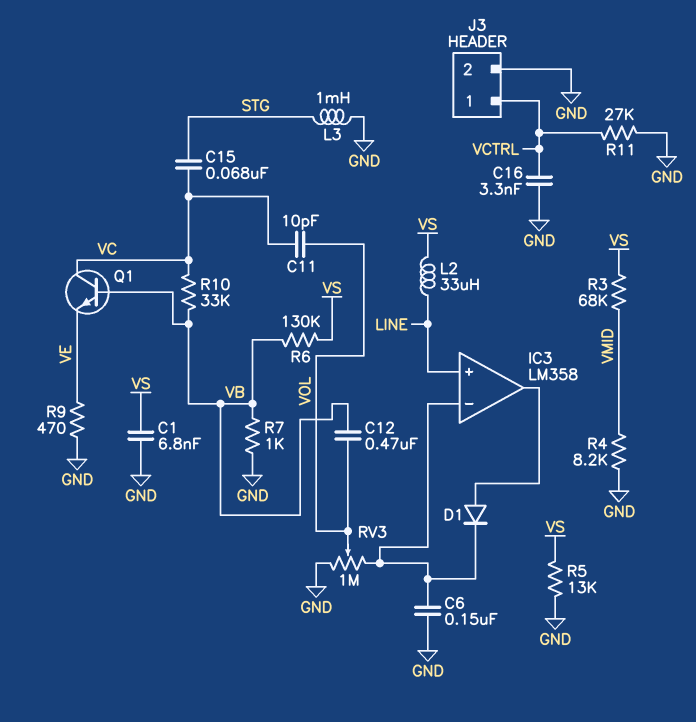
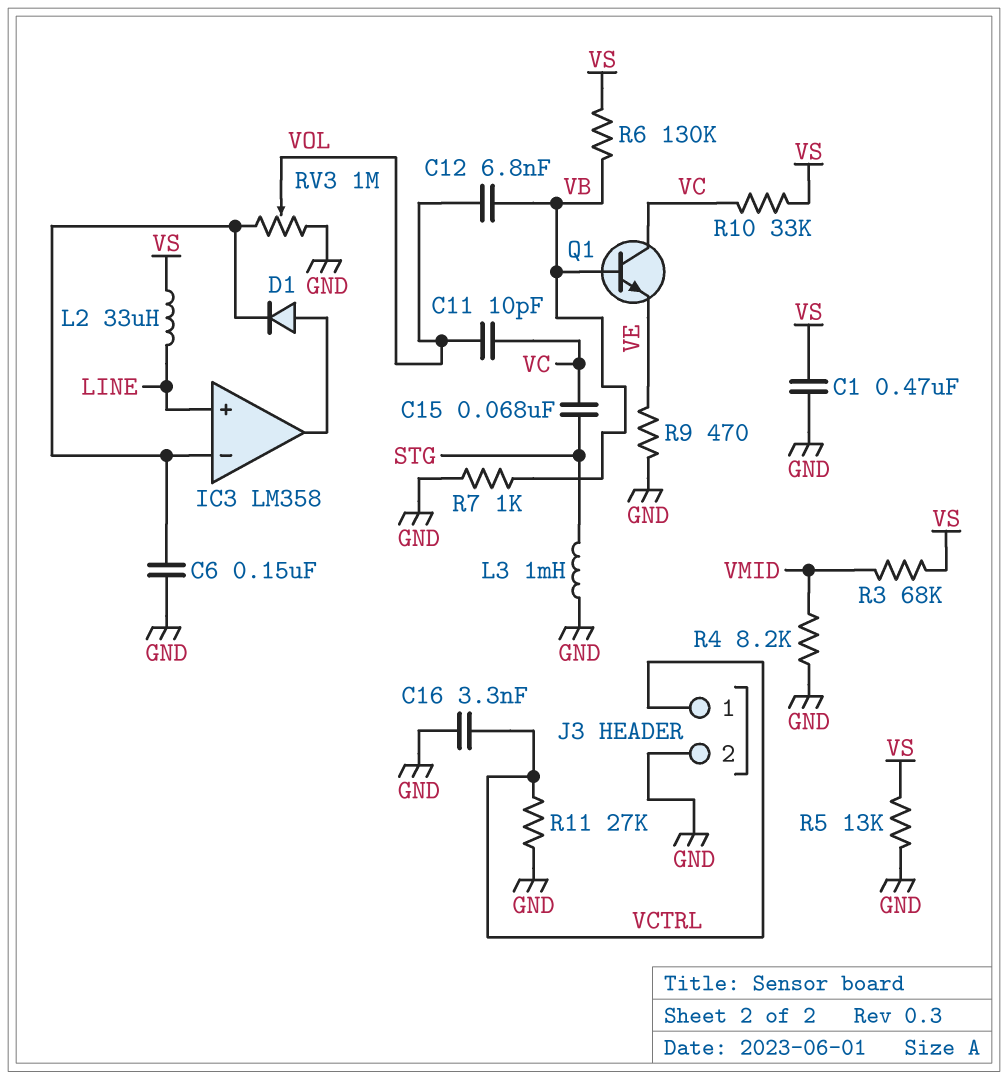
C1: 6.8nF (GND, VS) -> 470nF (GND, VS)
C12: 470nF (VB, VOL) -> 6.8nF (VB, VOL)
R10: 33k (VB, VC) -> 33k (VC, VS)

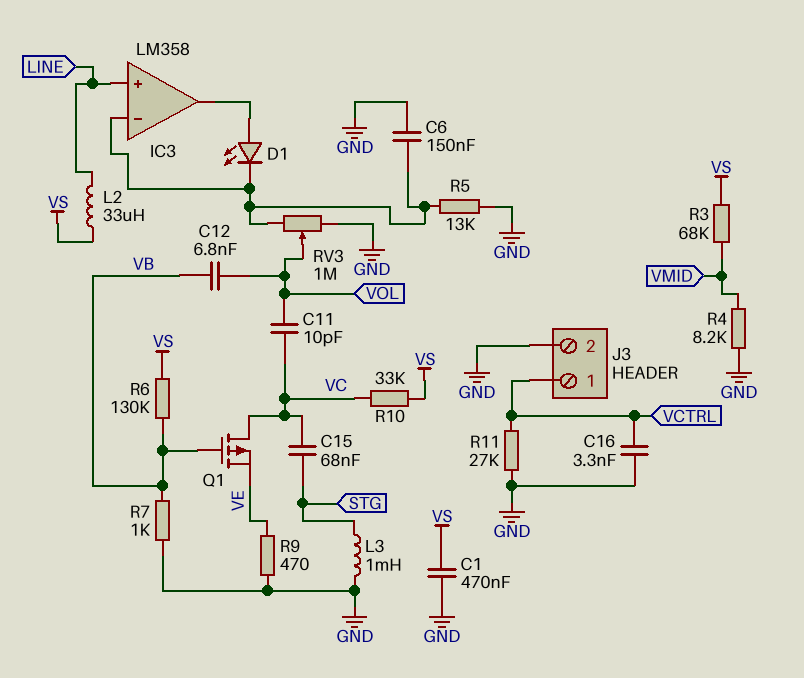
D1: diode (A IC3/out, K IC3/in-) -> LED (A IC3/out, K IC3/in-)
Q1: NPN (B VB, C VC, E VE) -> PMOS (G VB, D VC, S VE)
R5: 13k (GND, VS) -> 13k (GND, IC3/in-)

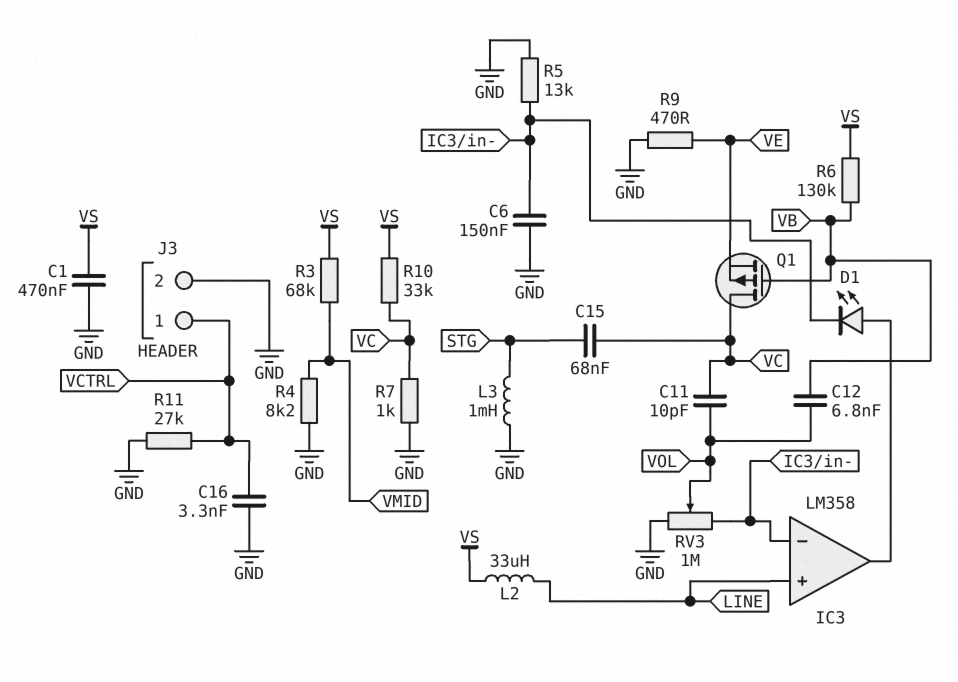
R7: 1k (GND, VB) -> 1k (GND, VC)

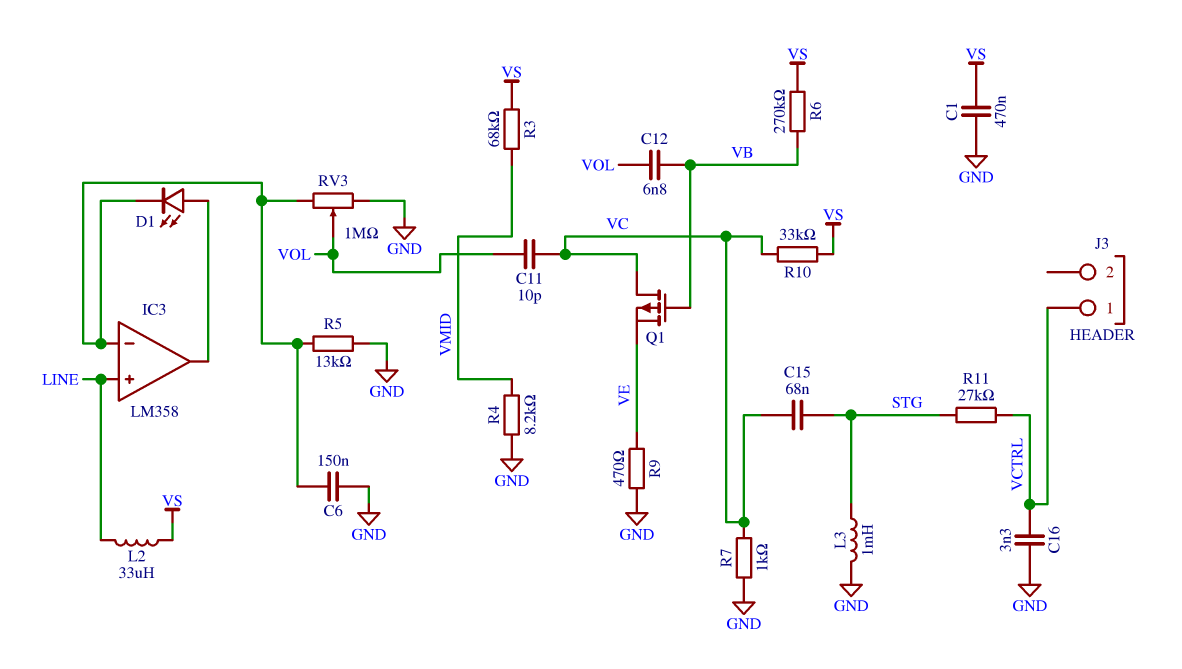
J3 pin 2: GND -> none
R6: 130k (VB, VS) -> 270k (VB, VS)
R11: 27k (GND, VCTRL) -> 27k (STG, VCTRL)

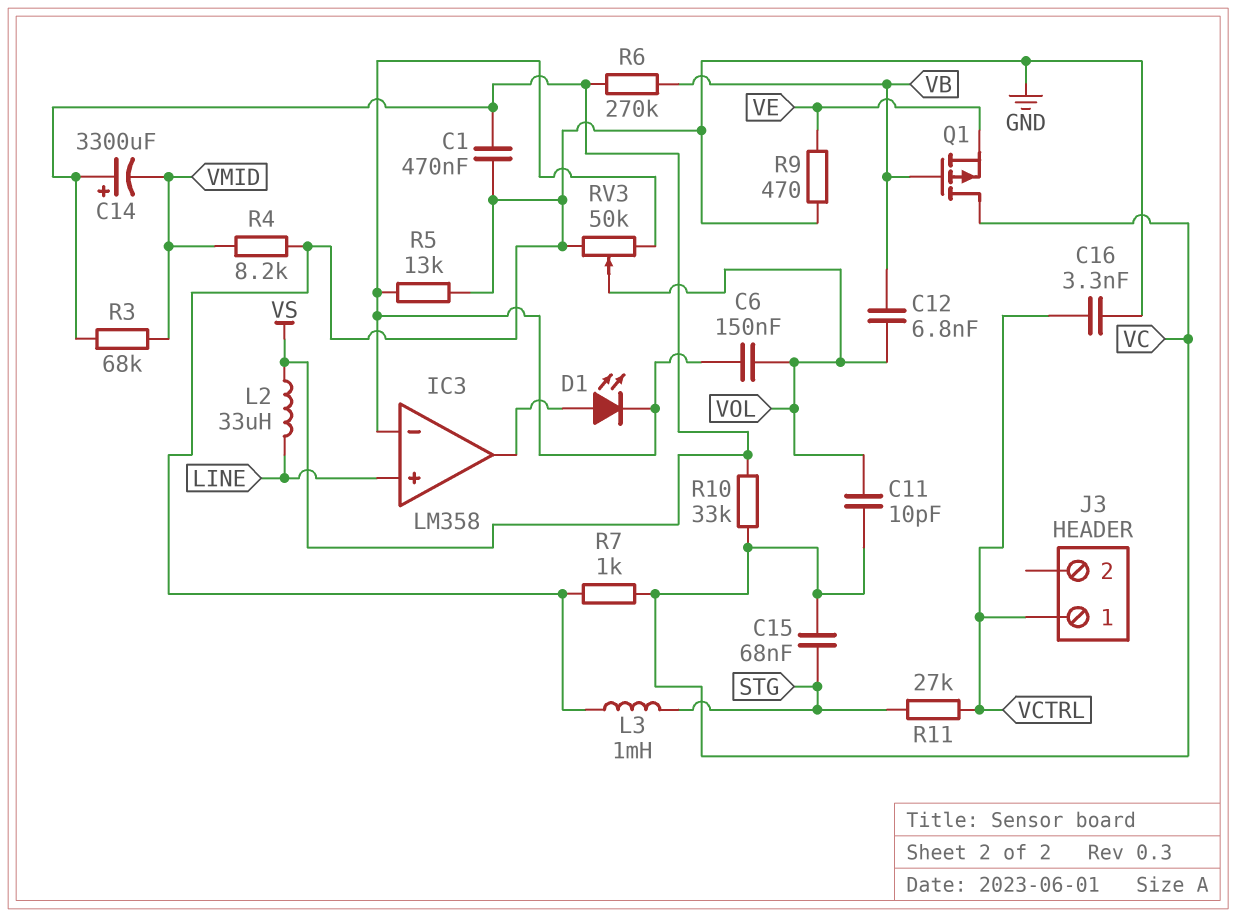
C6: 150nF (GND, IC3/in-) -> 150nF (IC3/in-, VOL)
C14: none -> 3300uF (plus VS, minus VMID)
RV3: 1M (GND, IC3/in-, wiper VOL) -> 50k (GND, IC3/in-, wiper VOL)

